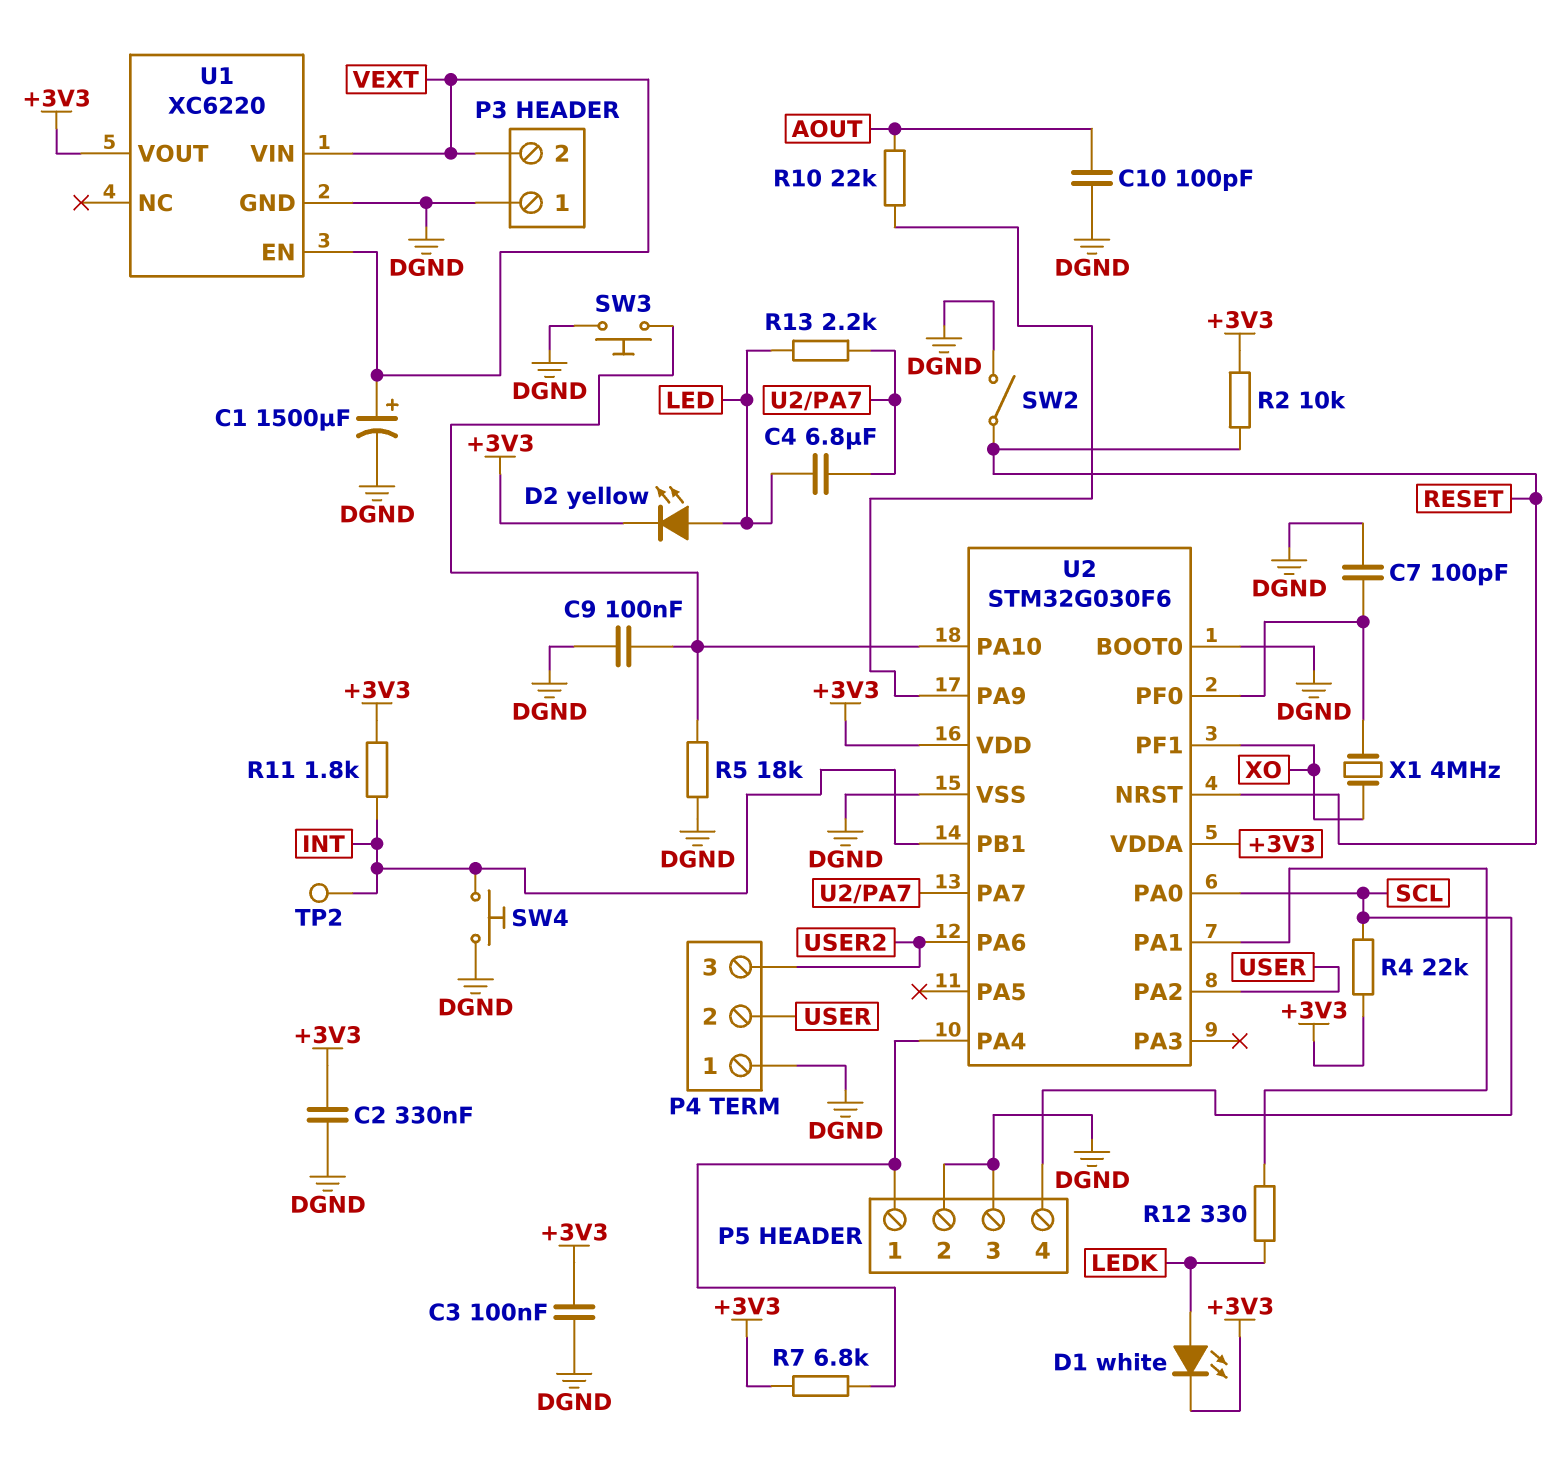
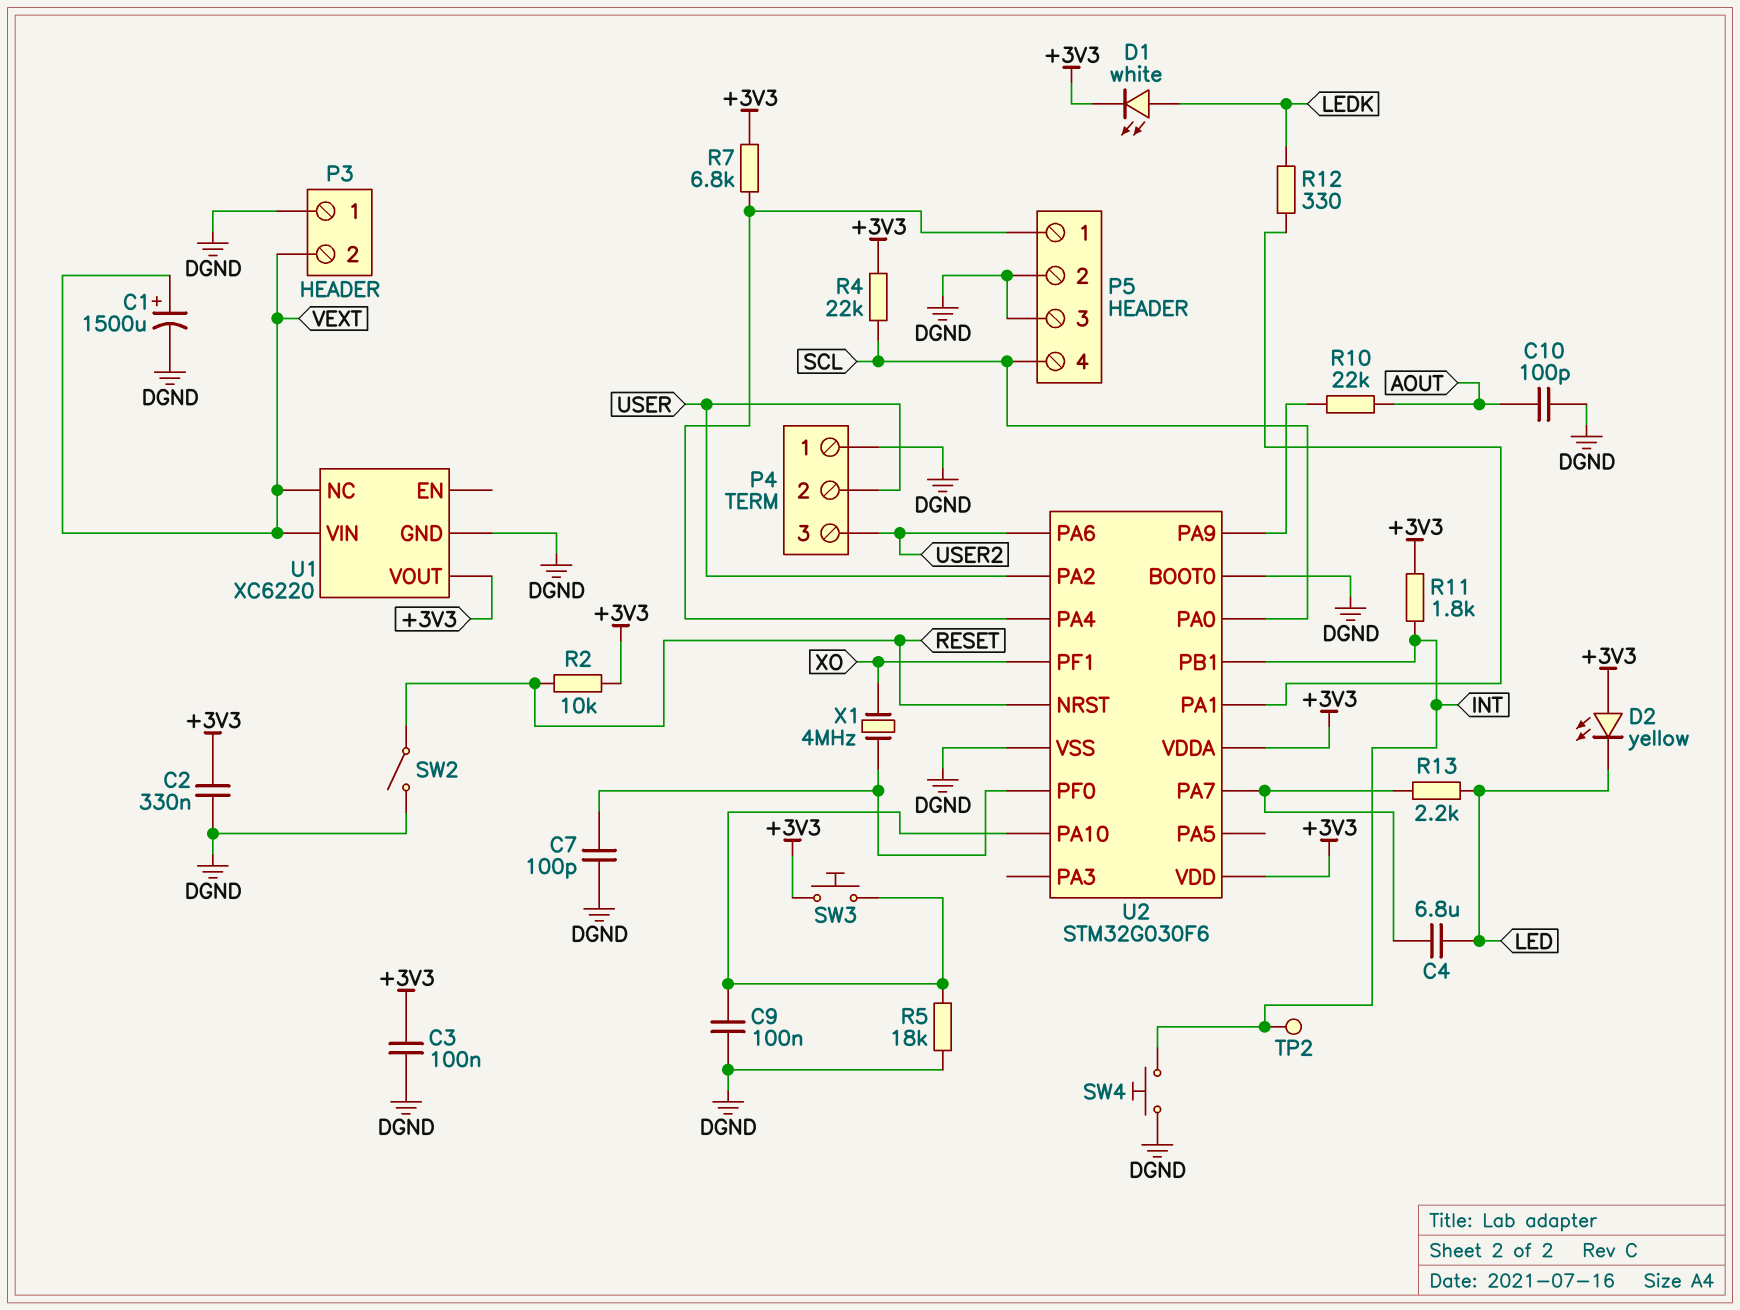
D2: LED yellow (A LED, K +3V3) -> LED yellow (A +3V3, K LED)
SW3: button (DGND, U2/PA10) -> button (+3V3, U2/PA10)
U1 pin EN: VEXT -> none
U1 pin NC: none -> VEXT

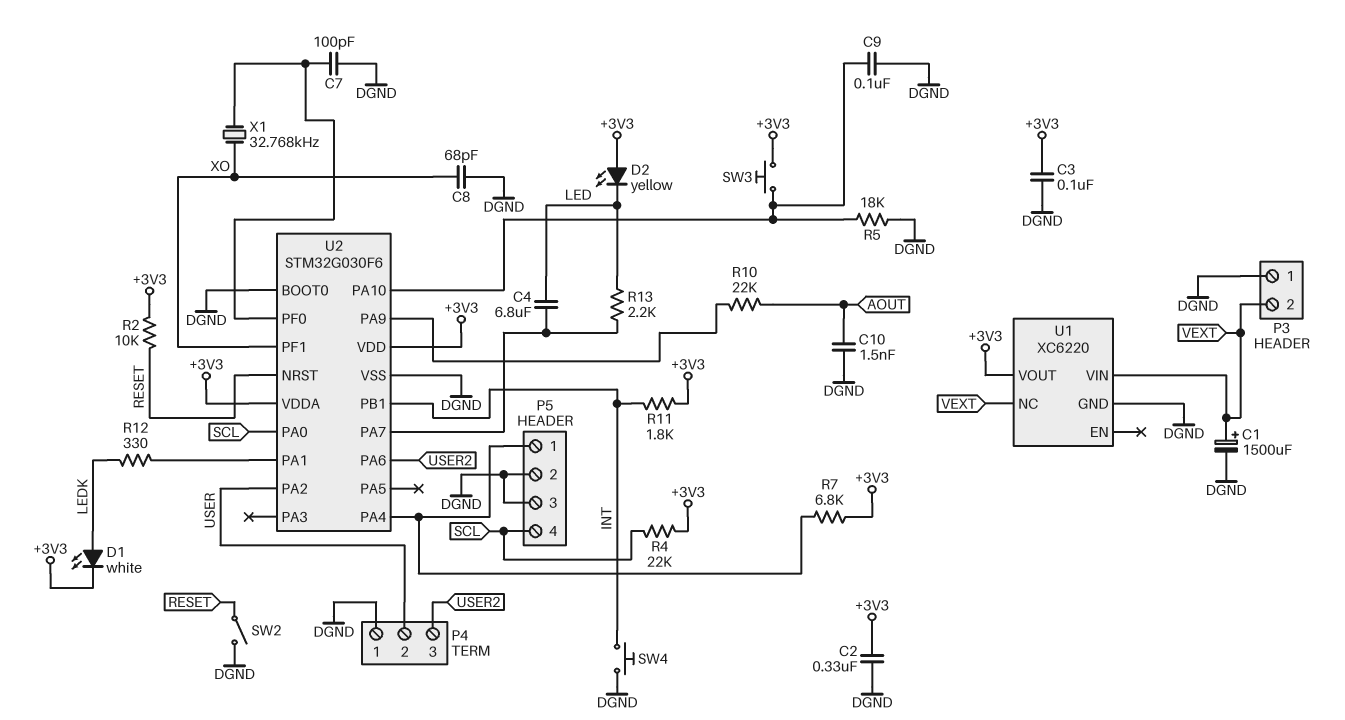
C8: none -> 68pF (DGND, XO)
C10: 100pF (AOUT, DGND) -> 1.5nF (AOUT, DGND)
TP2: test point (INT) -> none
X1: 4MHz (U2/PF0, XO) -> 32.768kHz (U2/PF0, XO)

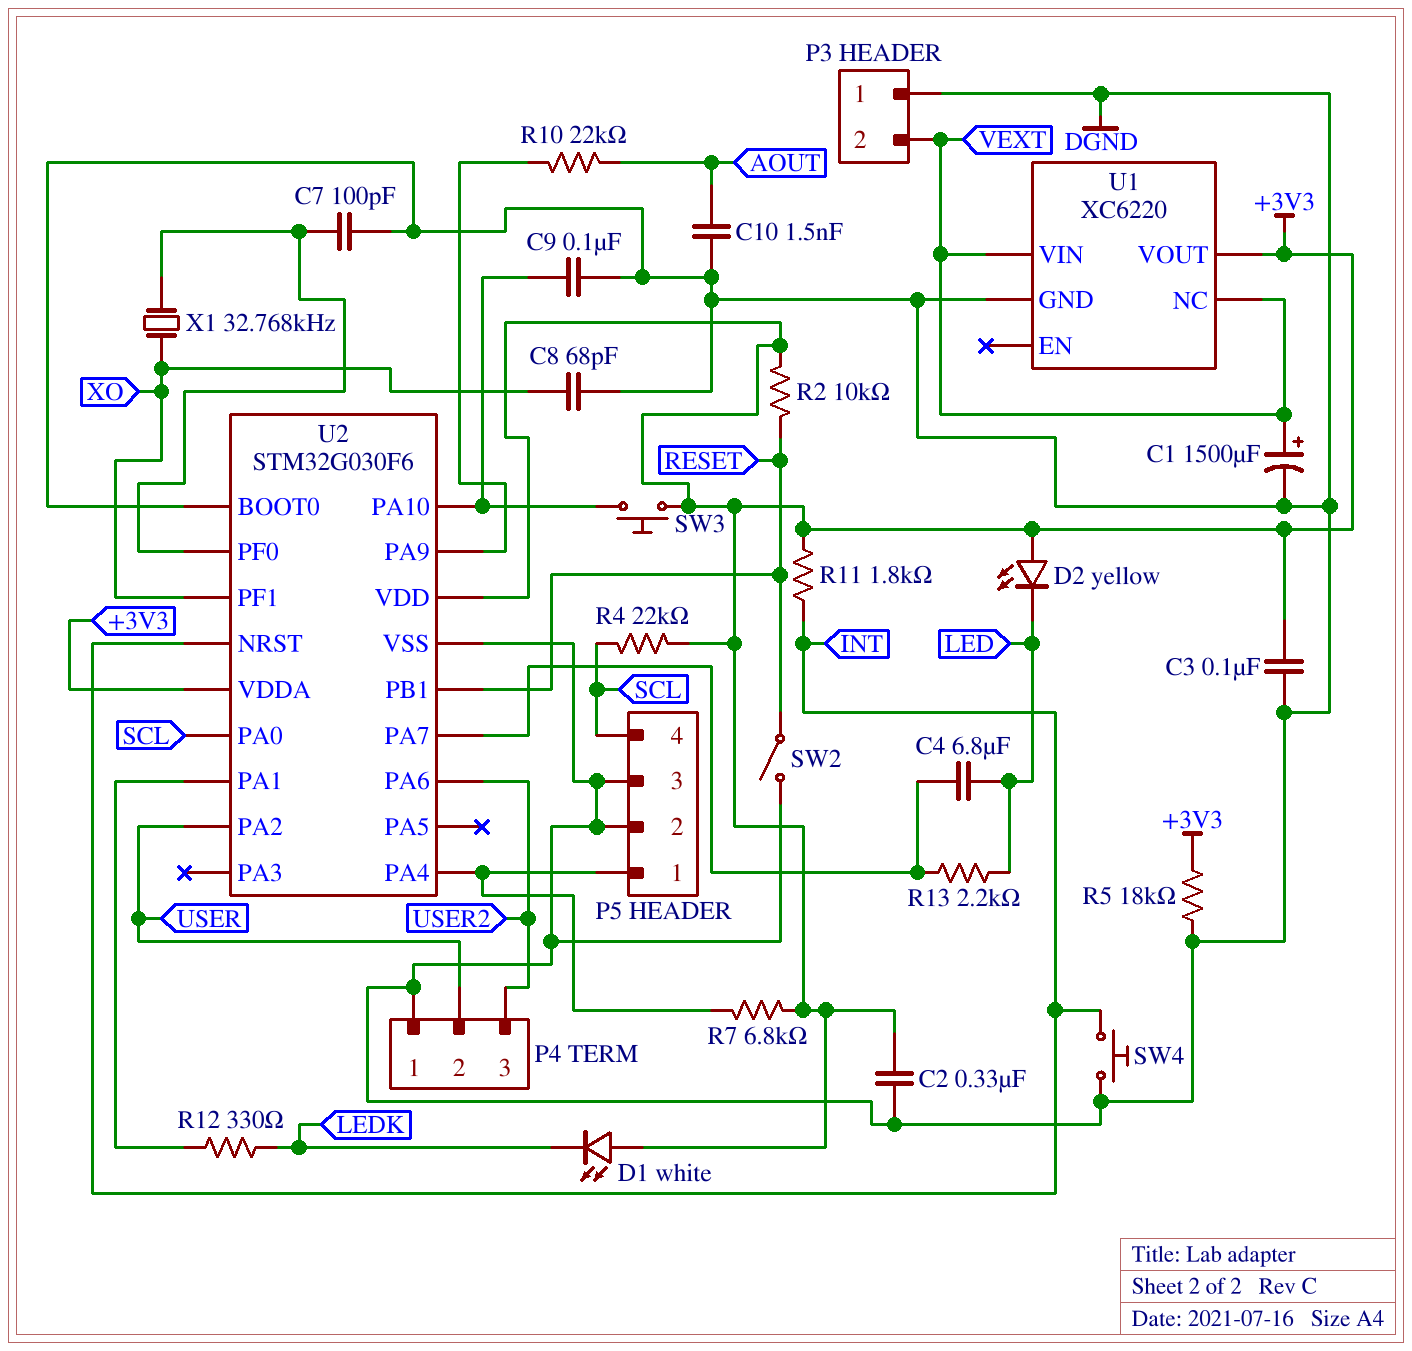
D1: LED white (A LEDK, K +3V3) -> LED white (A +3V3, K LEDK)
R5: 18k (DGND, U2/PA10) -> 18k (+3V3, DGND)
U2 pin NRST: RESET -> INT
U2 pin PB1: INT -> RESET

